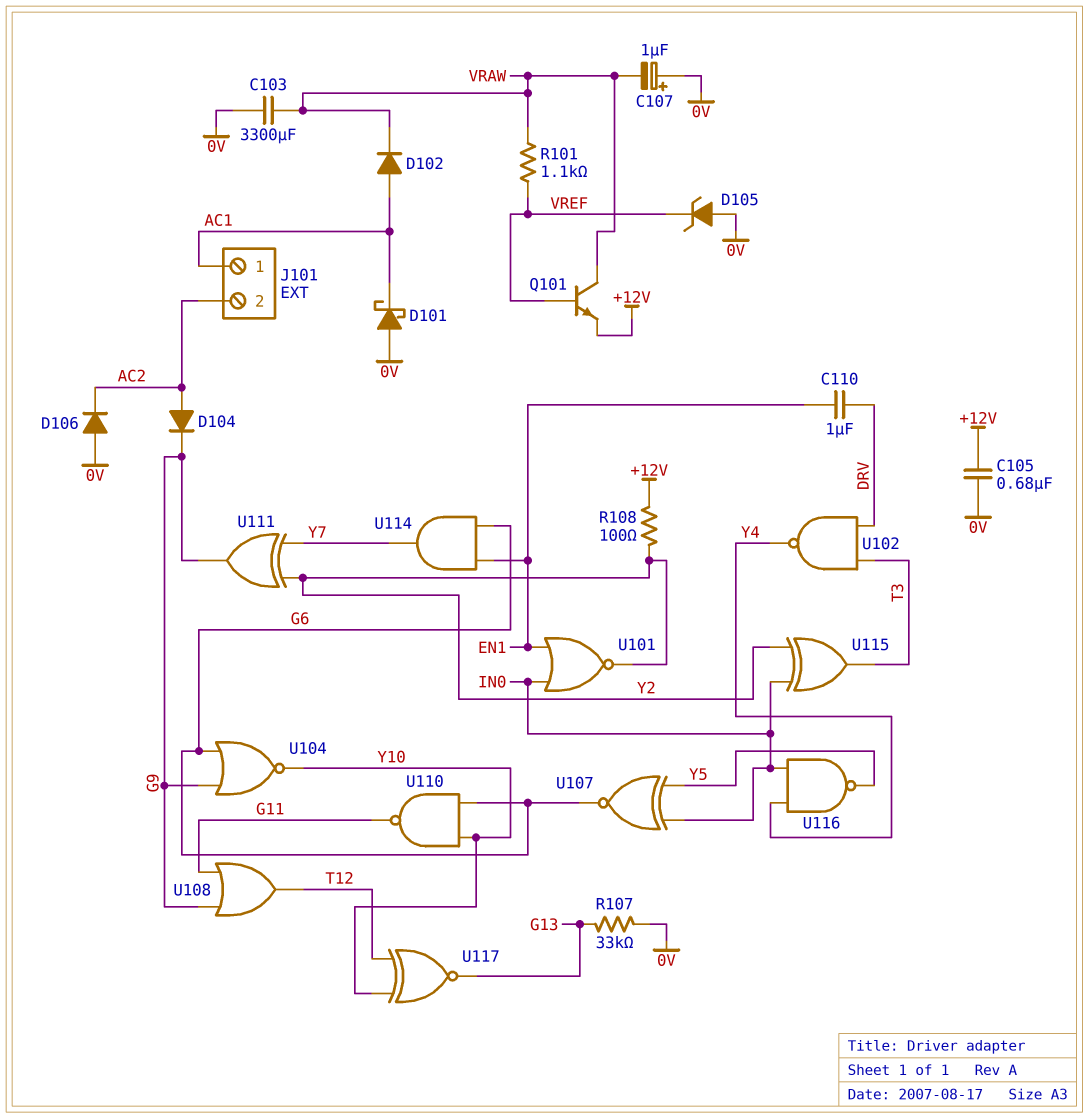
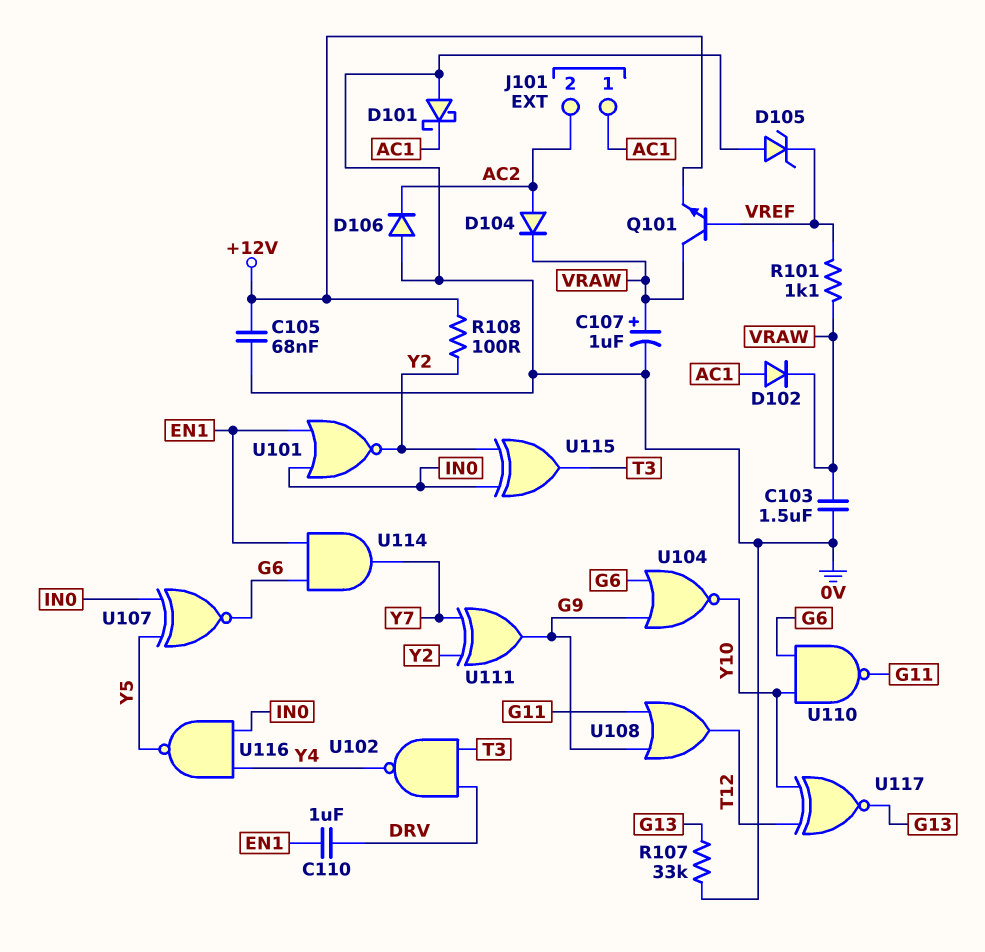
C103: 3300uF (0V, VRAW) -> 1.5uF (0V, VRAW)
C105: 680nF (+12V, 0V) -> 68nF (+12V, 0V)
C107: 1uF (plus 0V, minus VRAW) -> 1uF (plus VRAW, minus 0V)
D104: diode (A AC2, K G9) -> diode (A AC2, K VRAW)

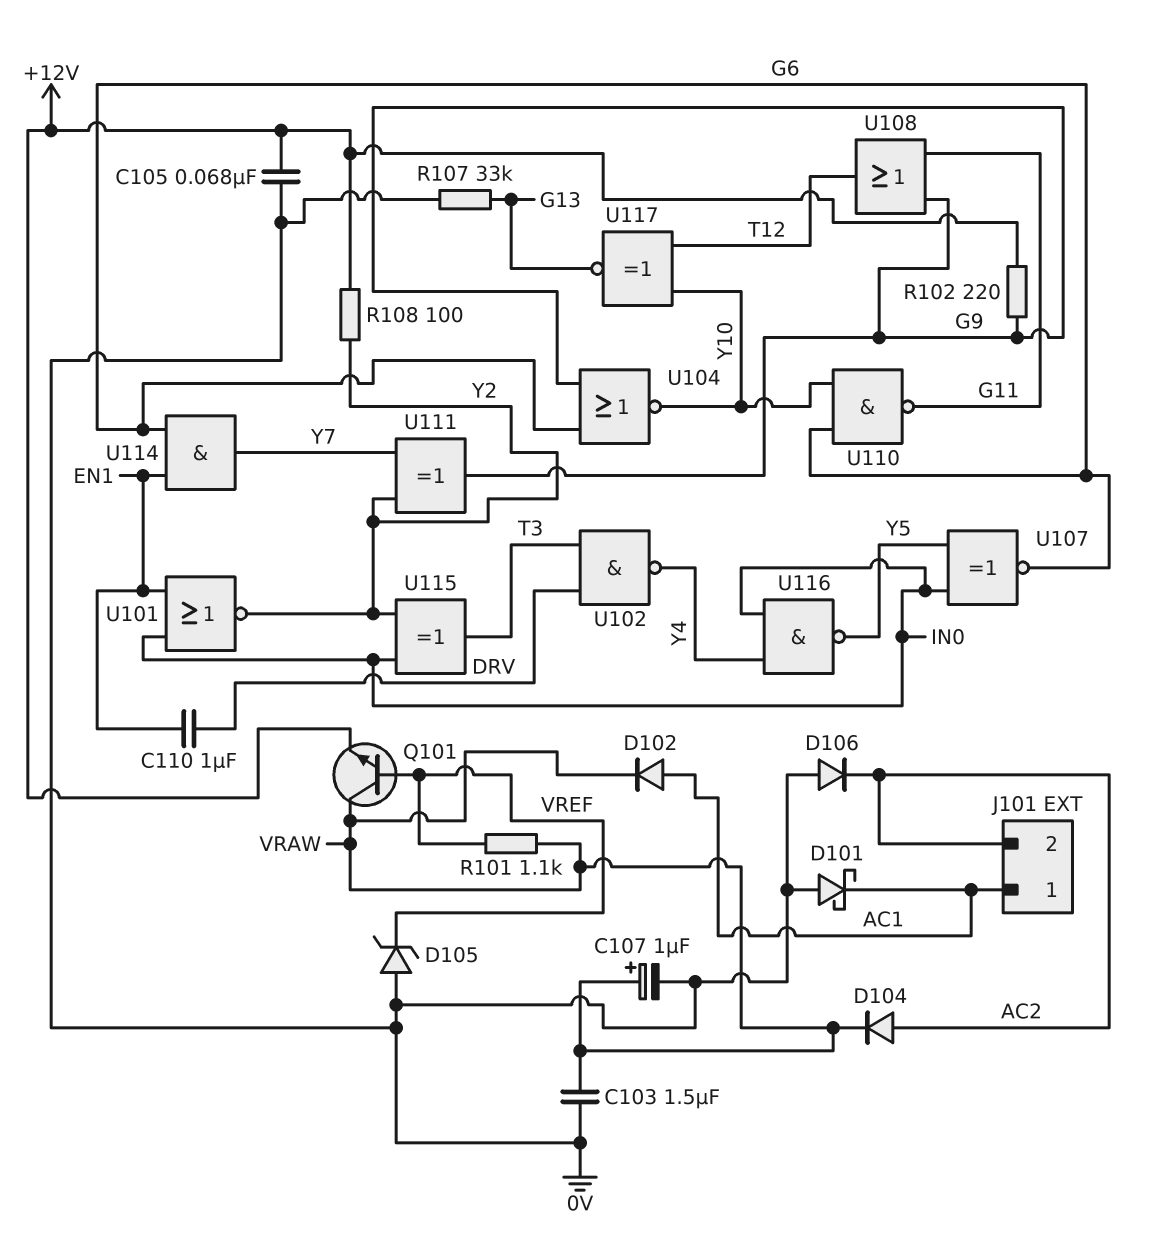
R102: none -> 220 (+12V, G9)

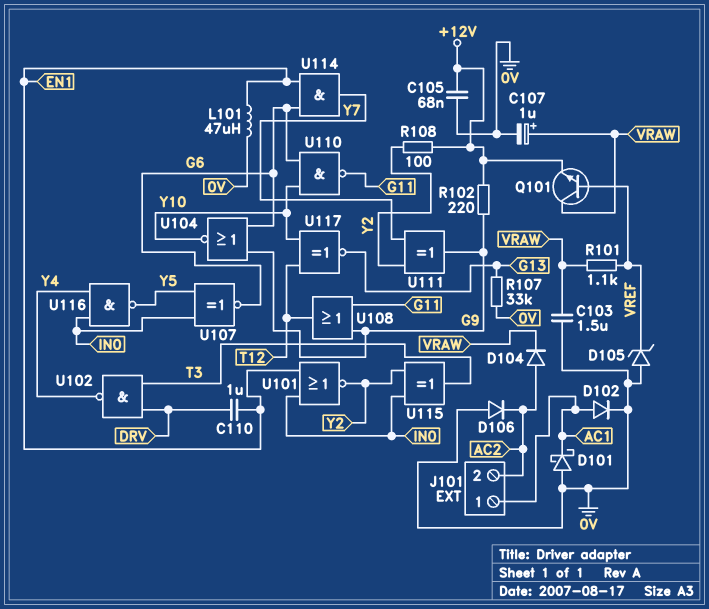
D102: diode (A AC1, K VRAW) -> diode (A AC1, K 0V)
L101: none -> 47uH (0V, EN1)

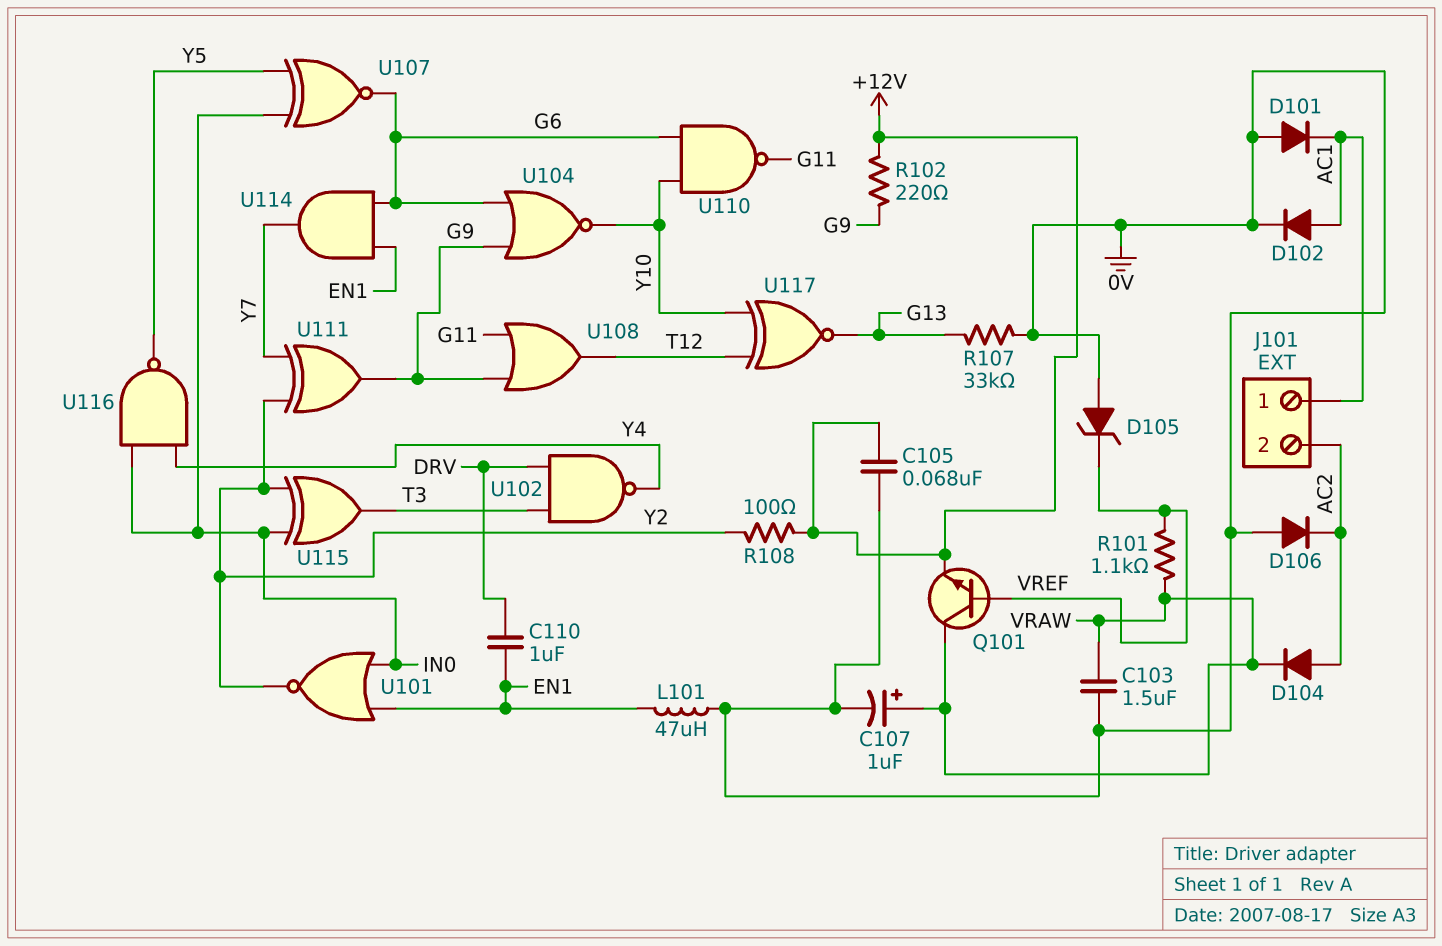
D101: schottky (A 0V, K AC1) -> diode (A 0V, K AC1)

